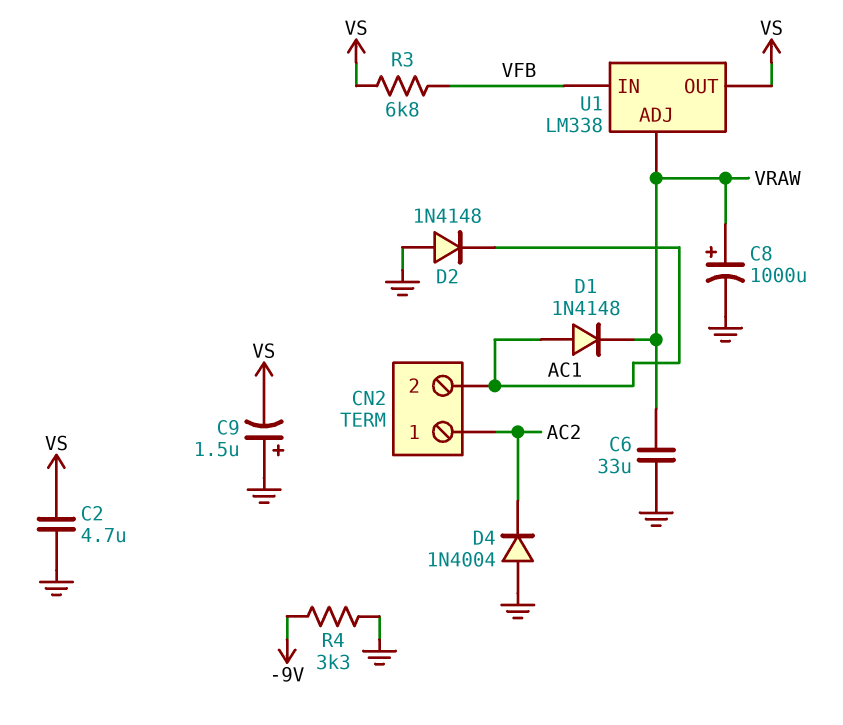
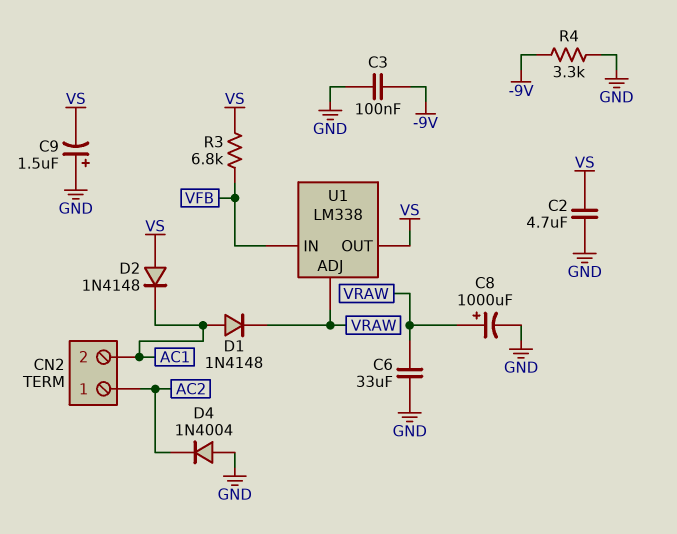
C3: none -> 100nF (-9V, GND)
D2: diode 1N4148 (A GND, K AC1) -> diode 1N4148 (A VS, K AC1)

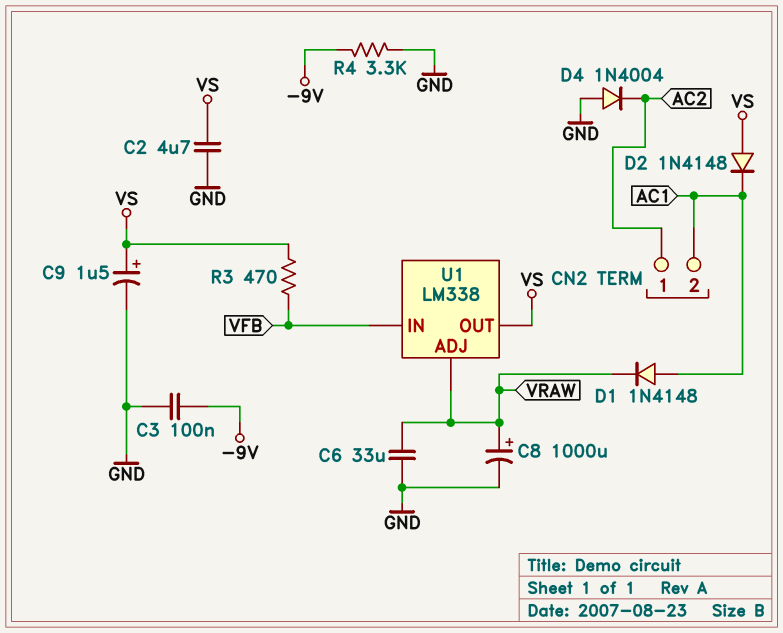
C9: 1.5uF (plus GND, minus VS) -> 1.5uF (plus VS, minus GND)
R3: 6.8k (VFB, VS) -> 470 (VFB, VS)

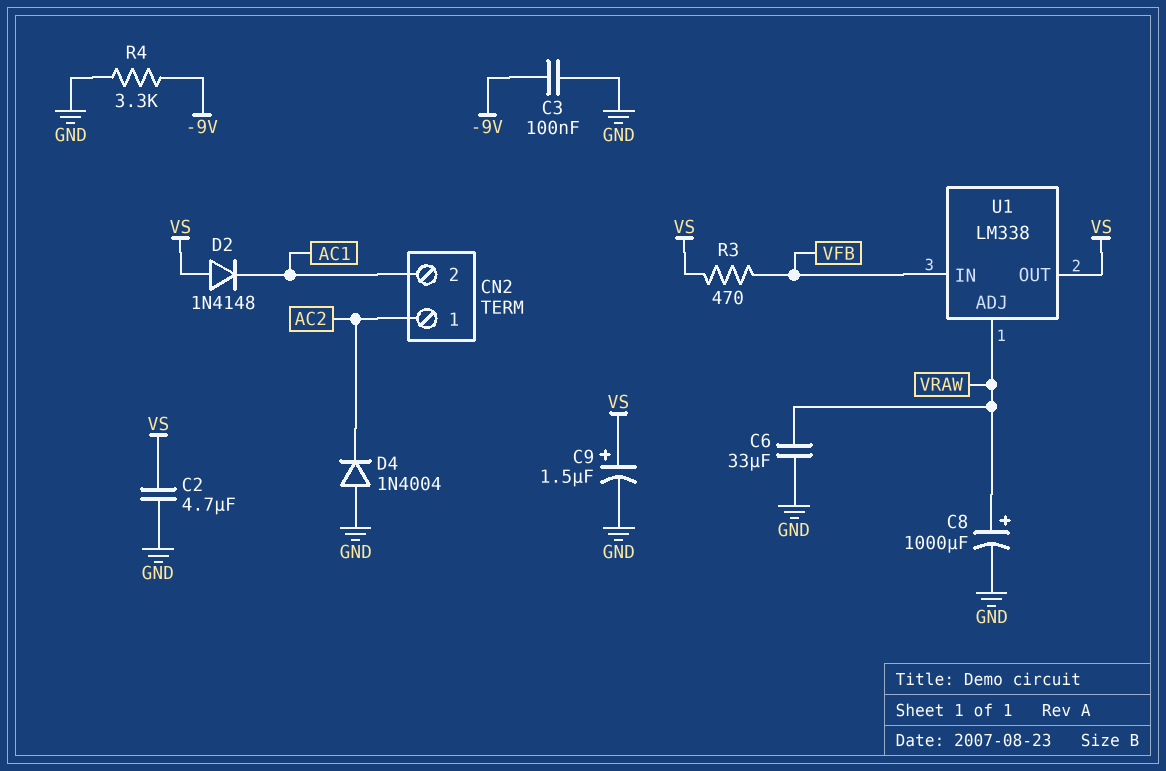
D1: diode 1N4148 (A AC1, K VRAW) -> none

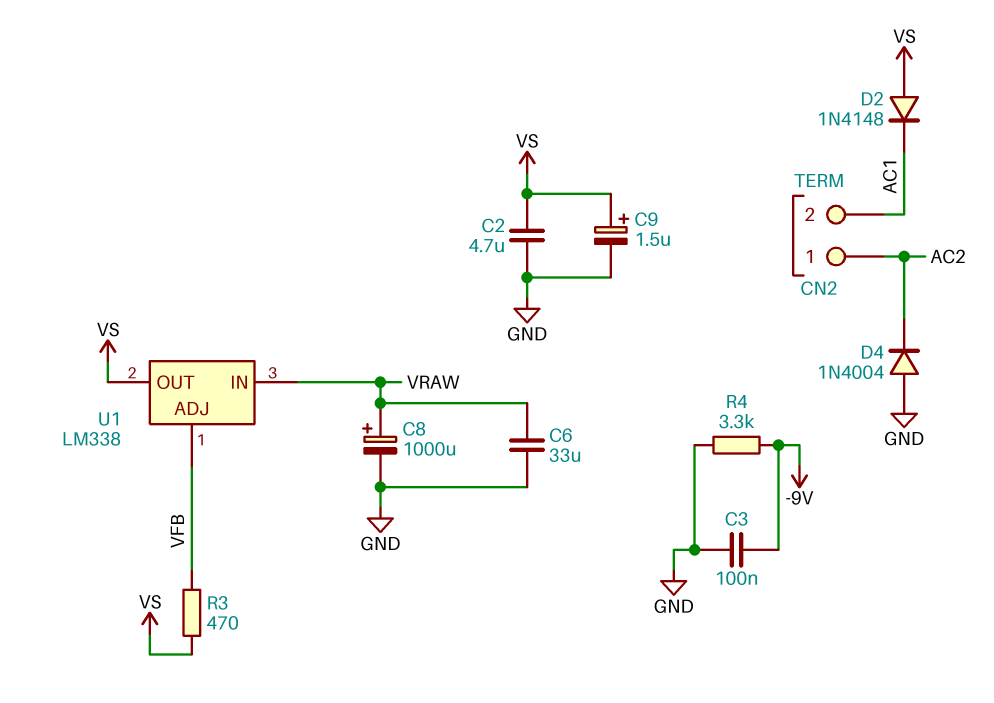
U1 pin ADJ: VRAW -> VFB
U1 pin IN: VFB -> VRAW

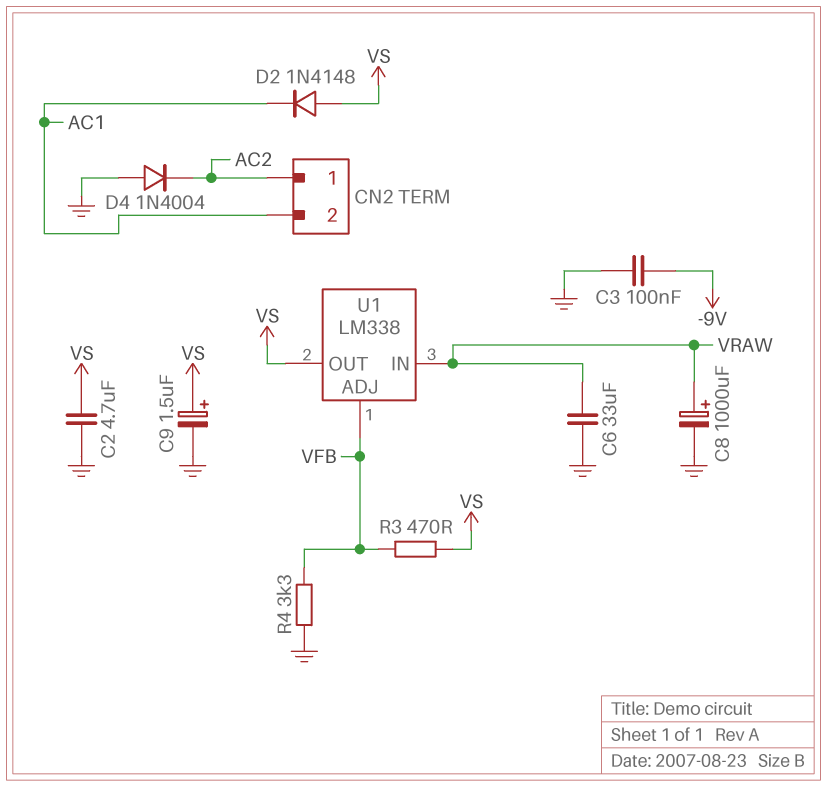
R4: 3.3k (-9V, GND) -> 3.3k (GND, VFB)

